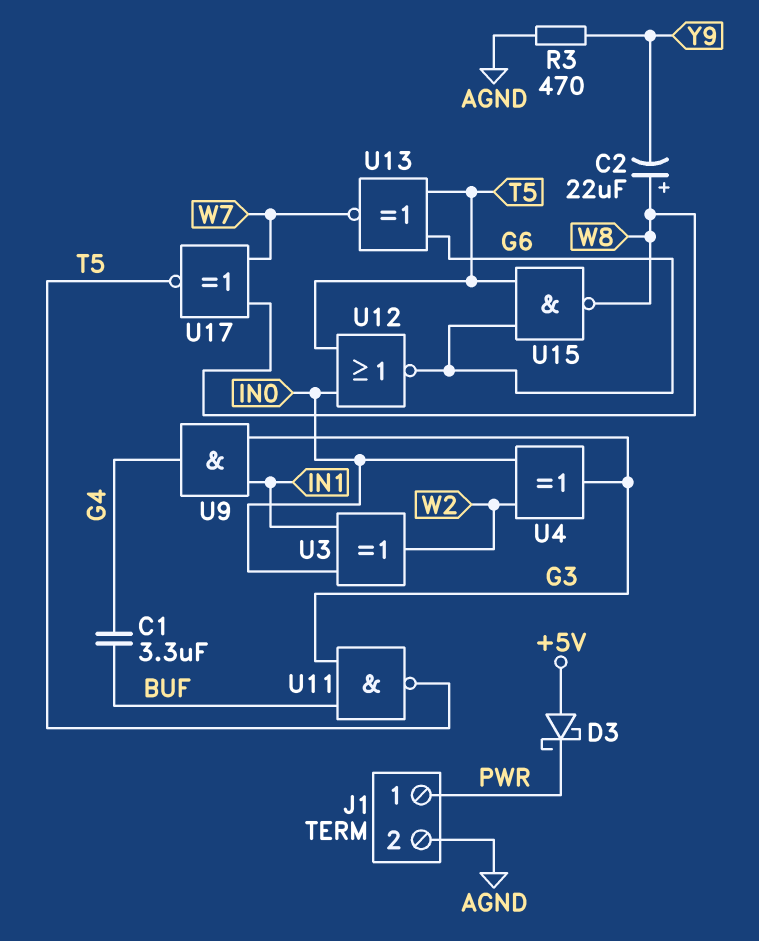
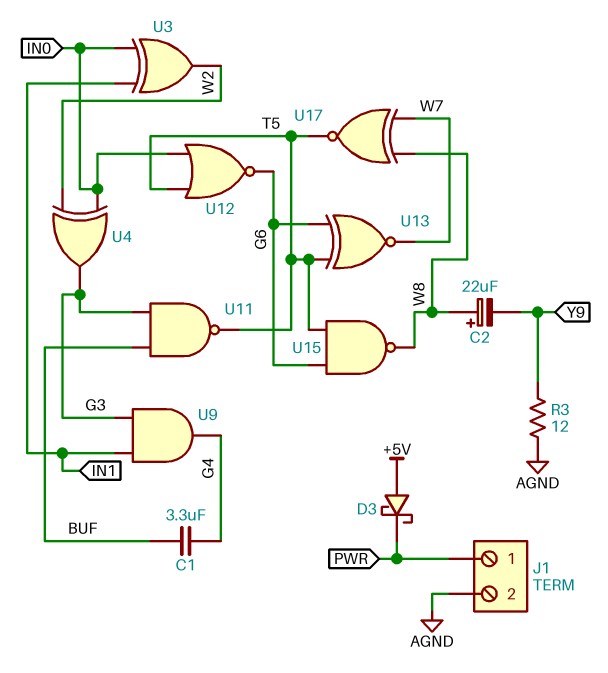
R3: 470 (AGND, Y9) -> 12 (AGND, Y9)

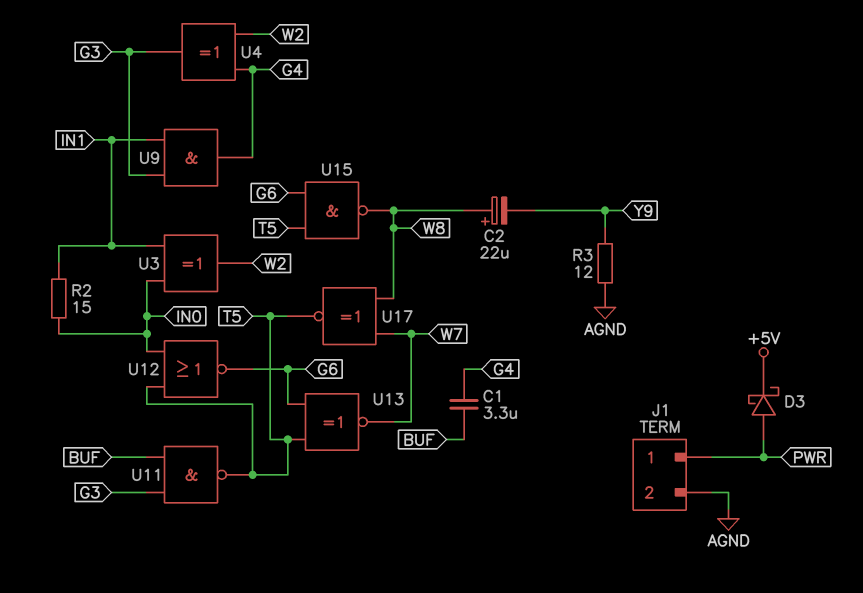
D3: schottky (A +5V, K PWR) -> schottky (A PWR, K +5V)
R2: none -> 15 (IN0, IN1)
U4: XOR (in IN0, in W2, out G3) -> XOR (in G4, in W2, out G3)

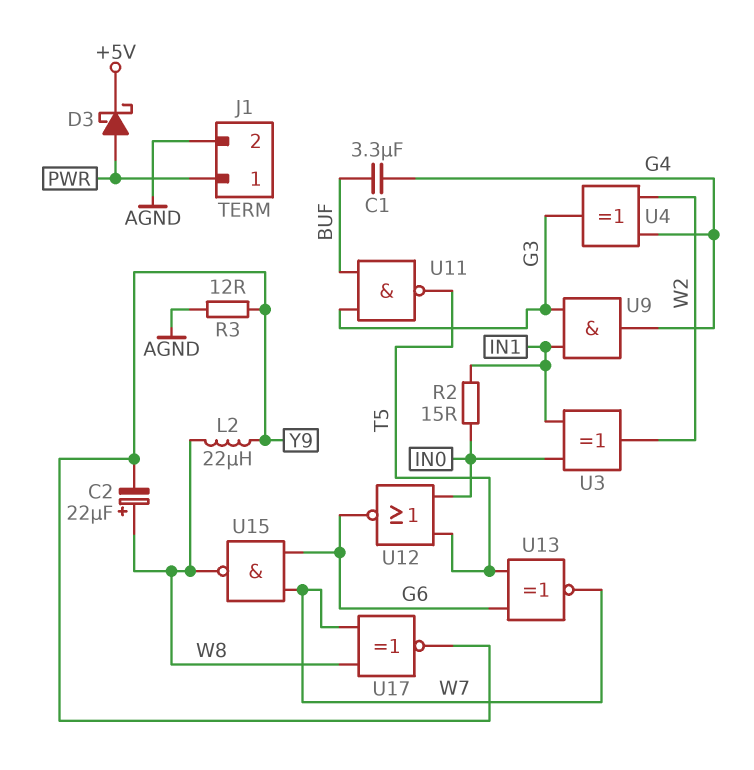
L2: none -> 22uH (W8, Y9)
U15: NAND (in G6, in T5, out W8) -> NAND (in G6, in W7, out W8)
U17: XNOR (in W7, in W8, out T5) -> XNOR (in W7, in W8, out Y9)

